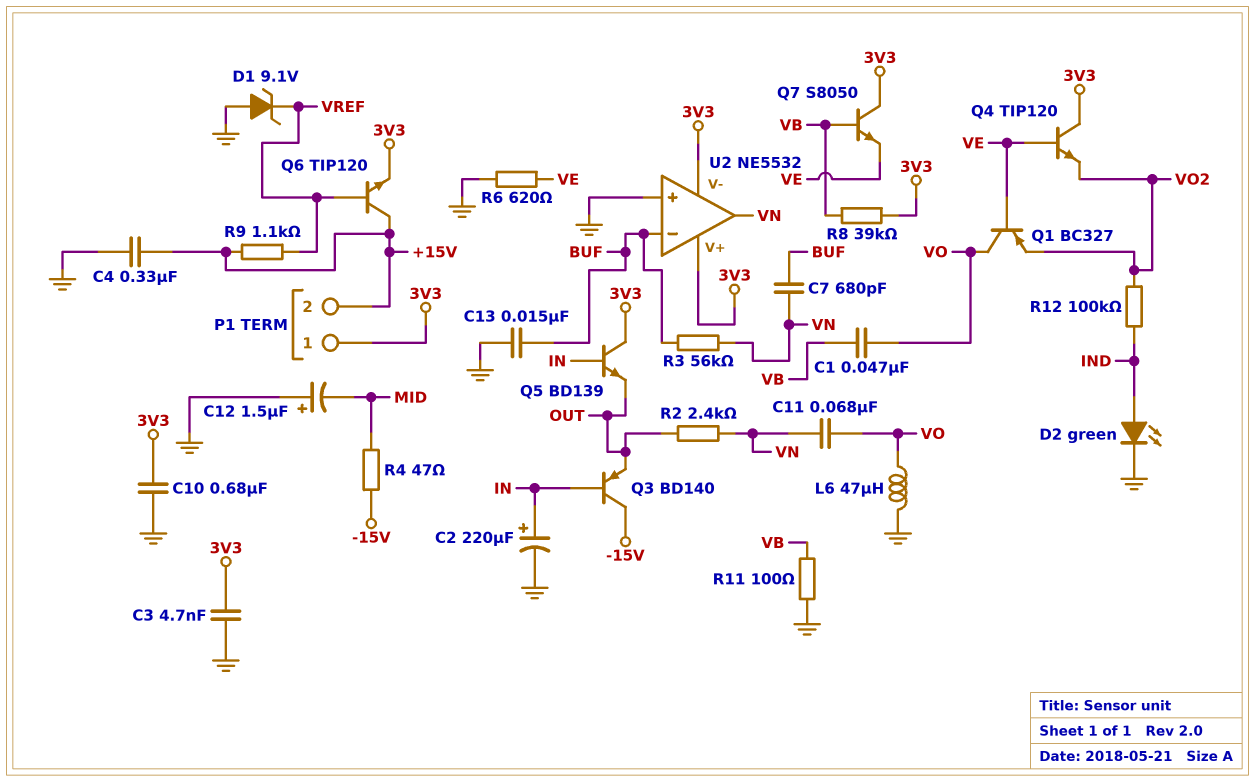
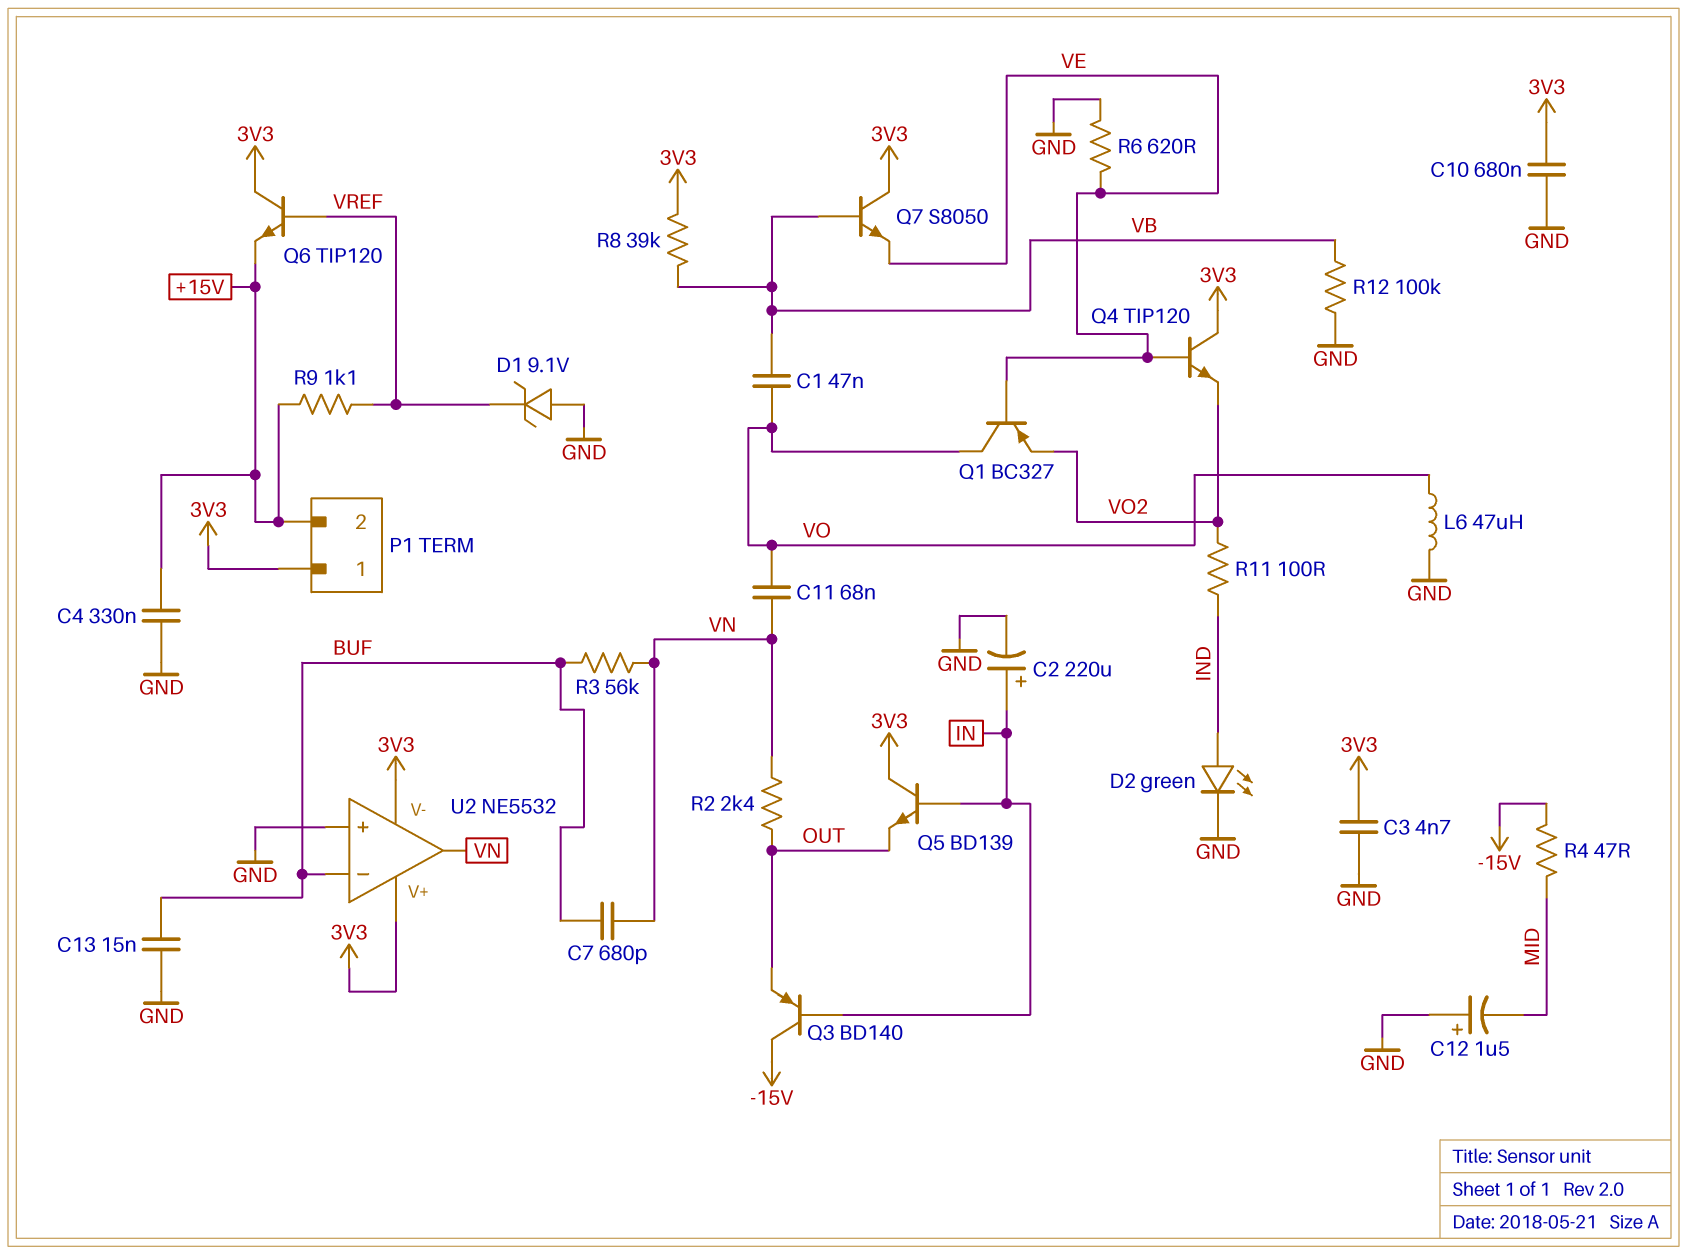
Q6: NPN TIP120 (B VREF, C +15V, E 3V3) -> NPN TIP120 (B VREF, C 3V3, E +15V)
R11: 100 (GND, VB) -> 100 (IND, VO2)
R12: 100k (IND, VO2) -> 100k (GND, VB)

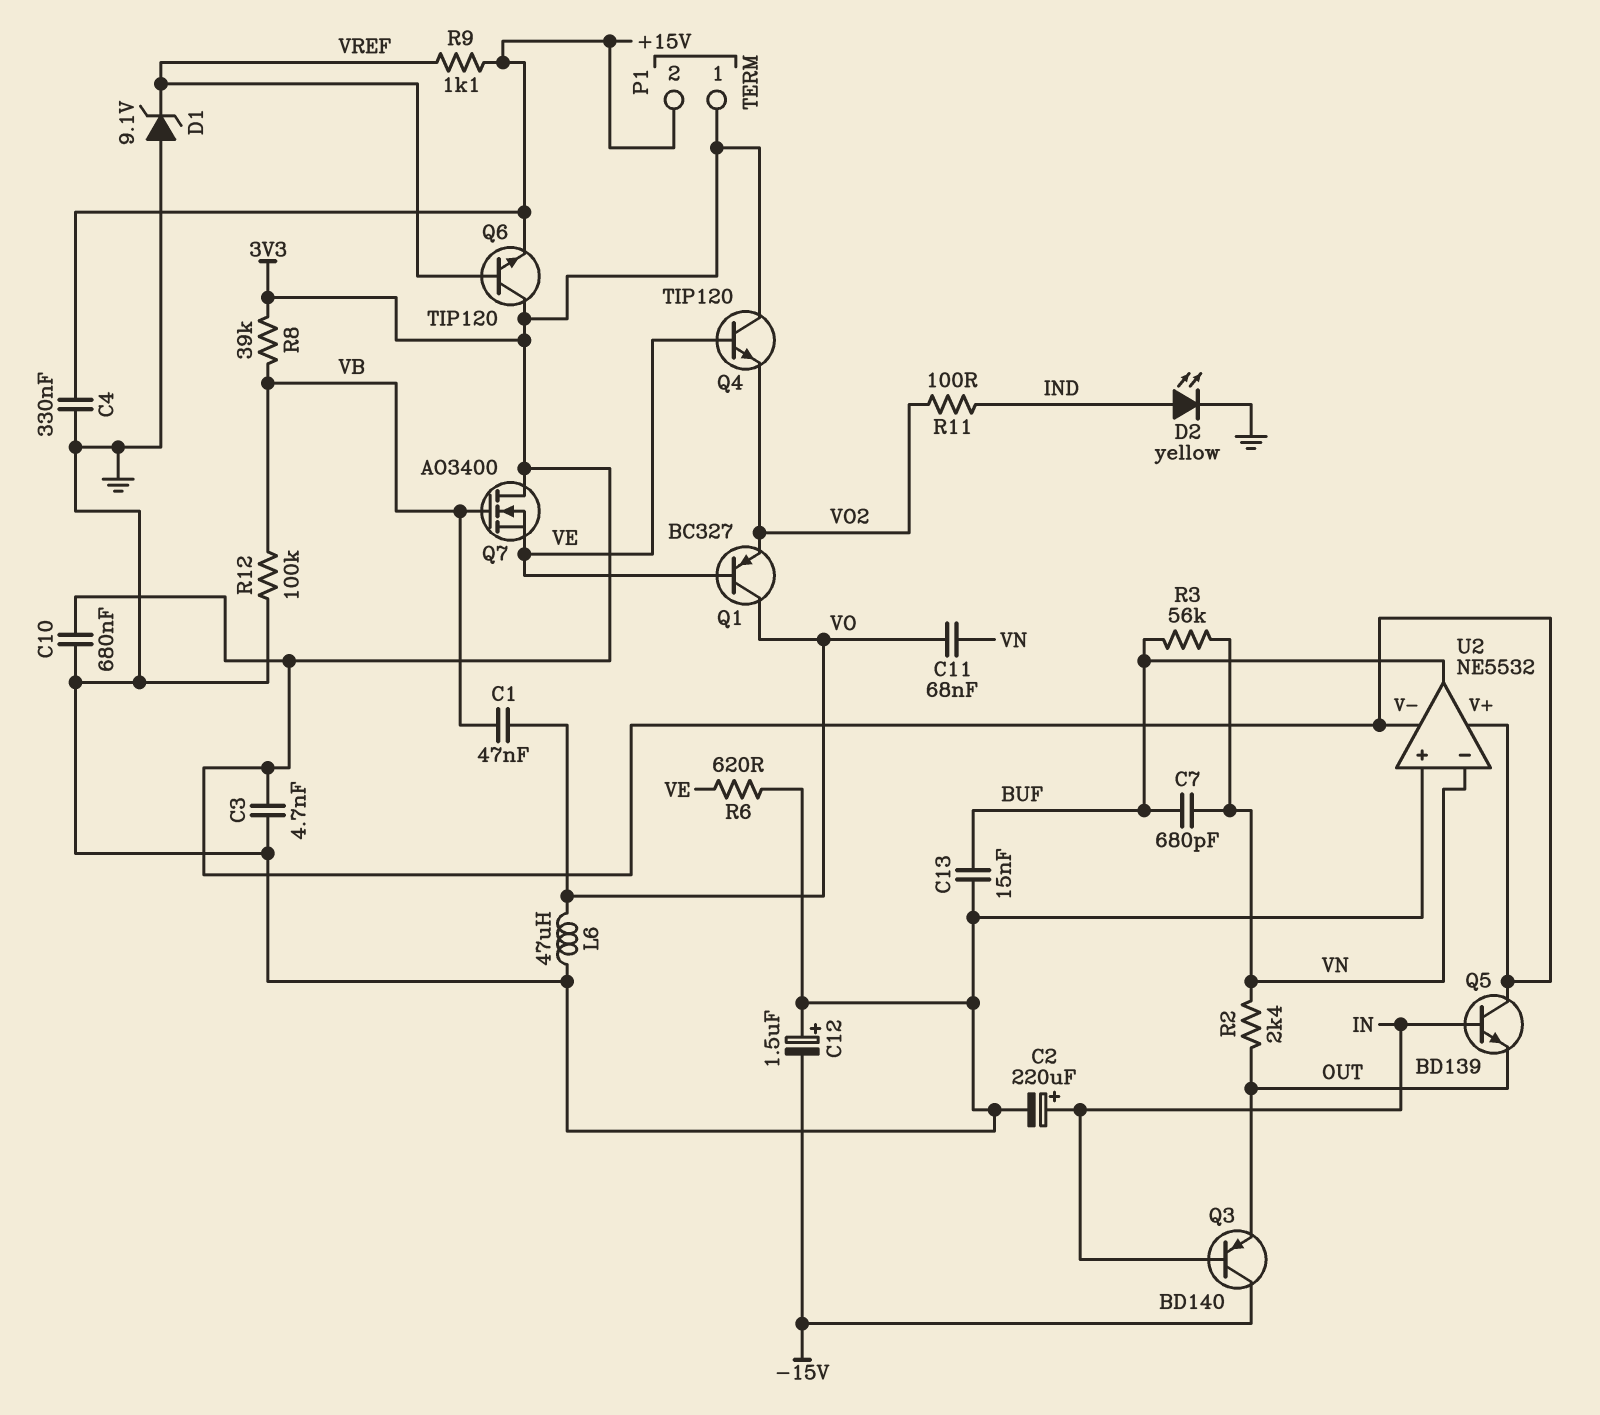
C12: 1.5uF (plus GND, minus MID) -> 1.5uF (plus GND, minus -15V)
D2: LED green (A IND, K GND) -> LED yellow (A IND, K GND)
Q7: NPN S8050 (B VB, C 3V3, E VE) -> NMOS AO3400 (G VB, D 3V3, S VE)
R4: 47 (-15V, MID) -> none
U2 pin in-: BUF -> VN
U2 pin out: VN -> BUF

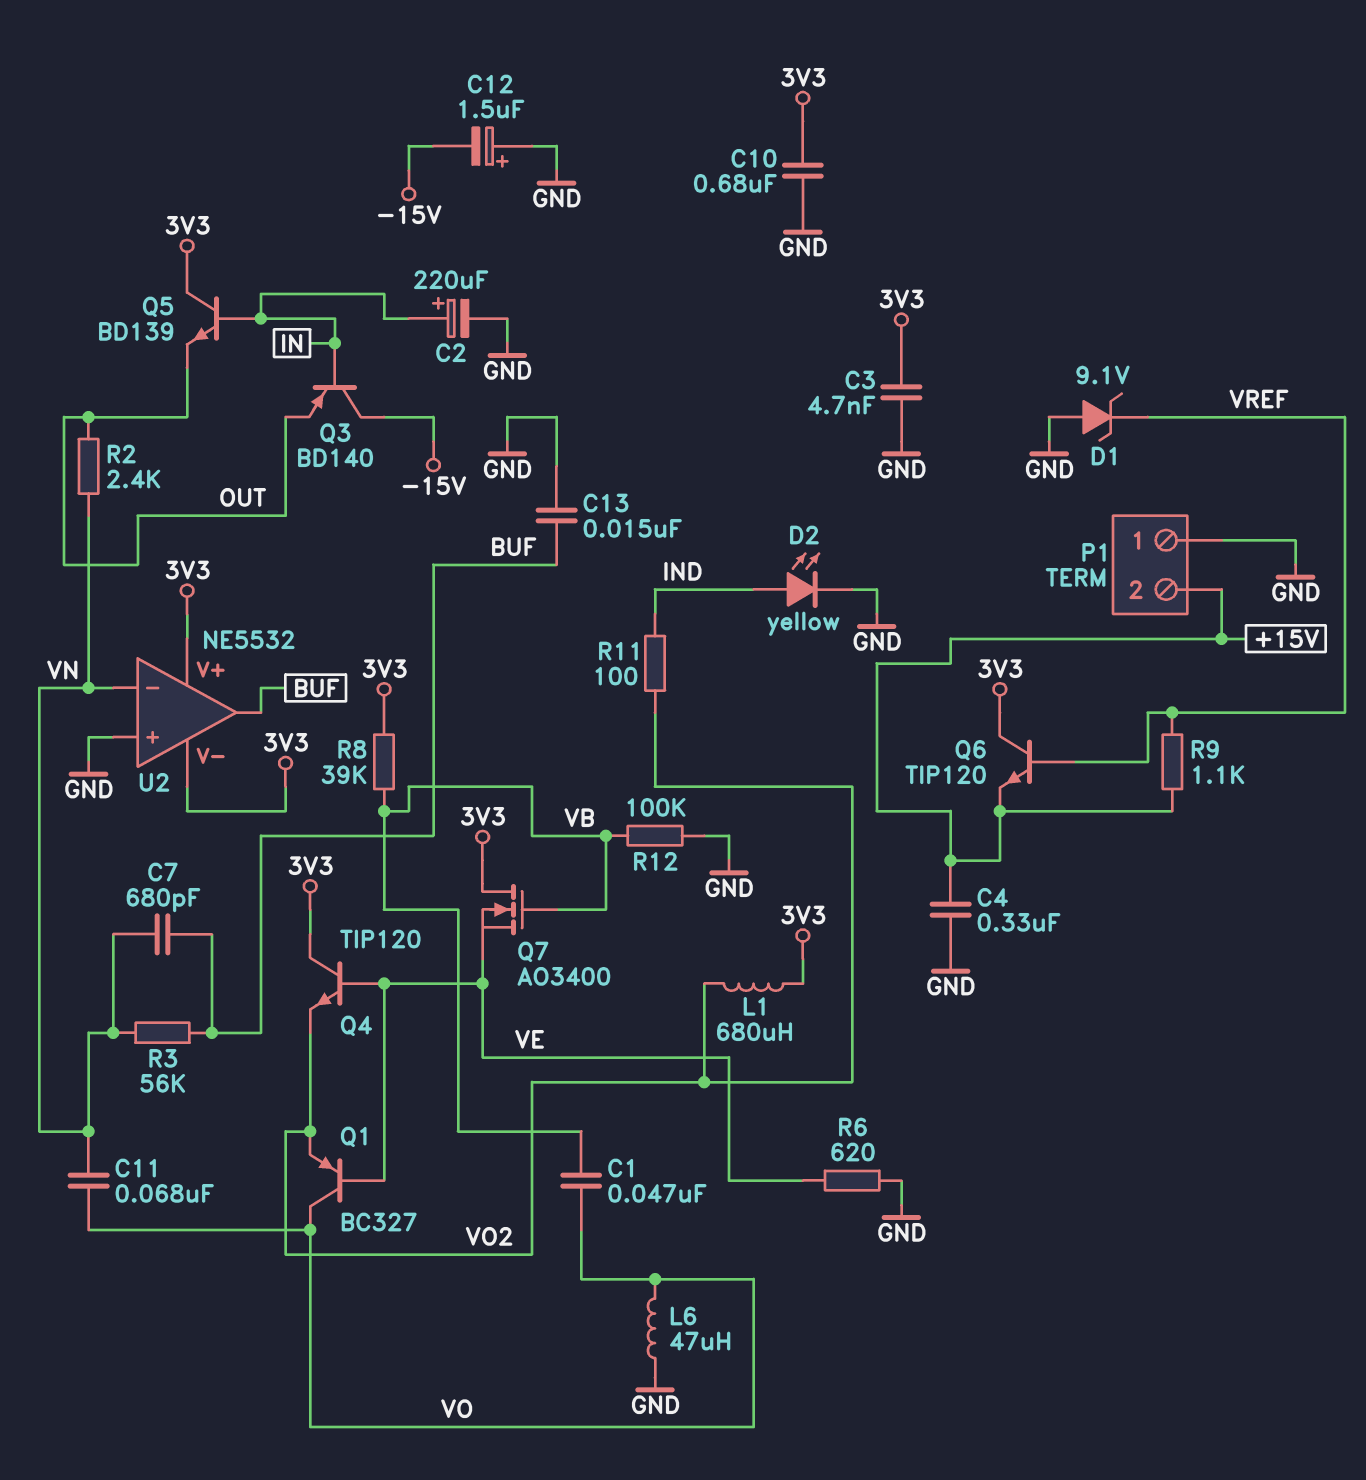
L1: none -> 680uH (3V3, VO2)
P1 pin 1: 3V3 -> GND

